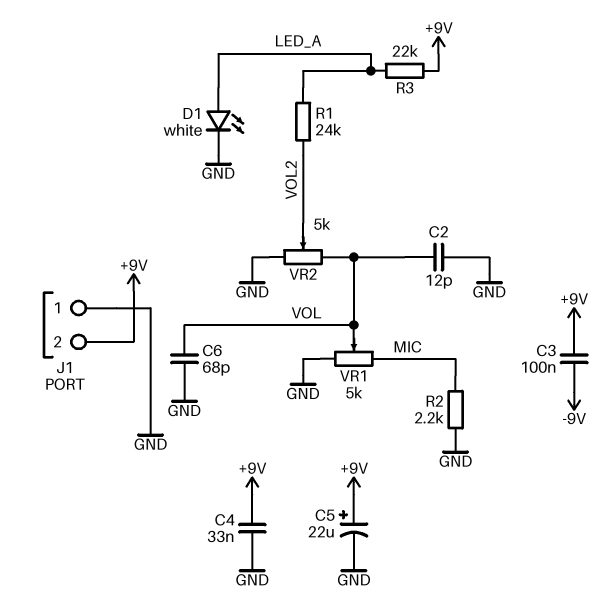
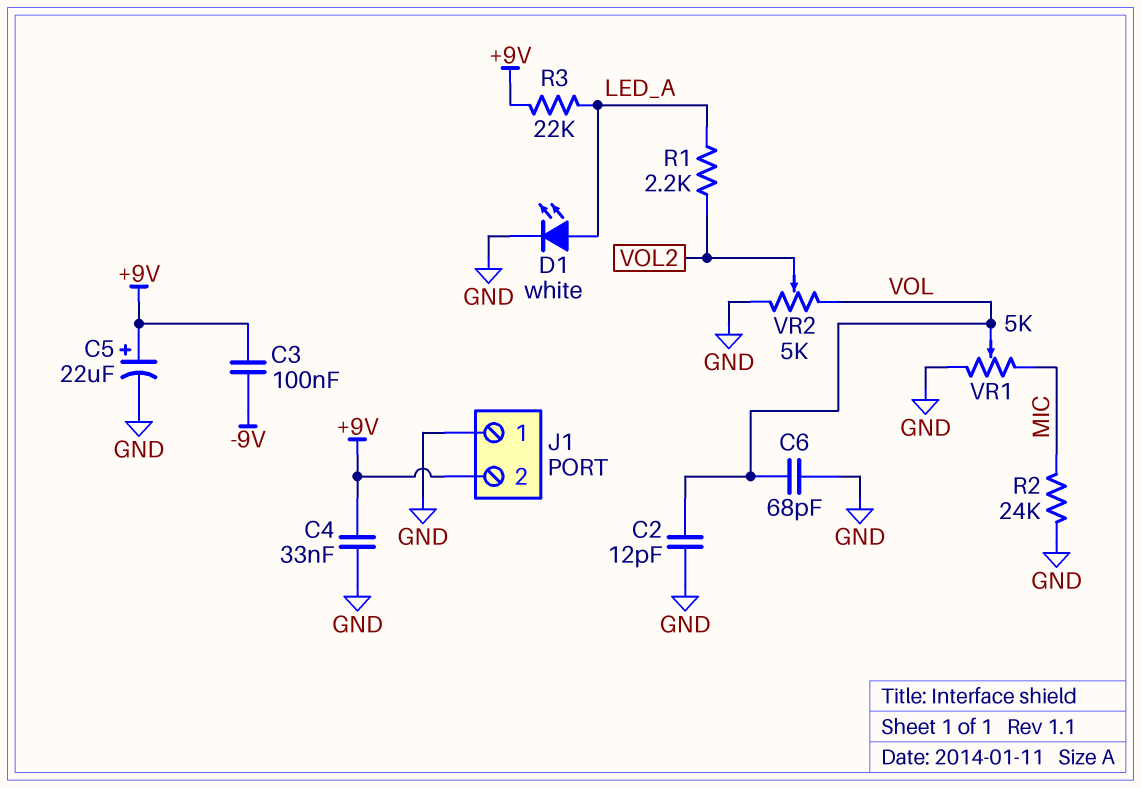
R1: 24k (LED_A, VOL2) -> 2.2k (LED_A, VOL2)
R2: 2.2k (GND, MIC) -> 24k (GND, MIC)

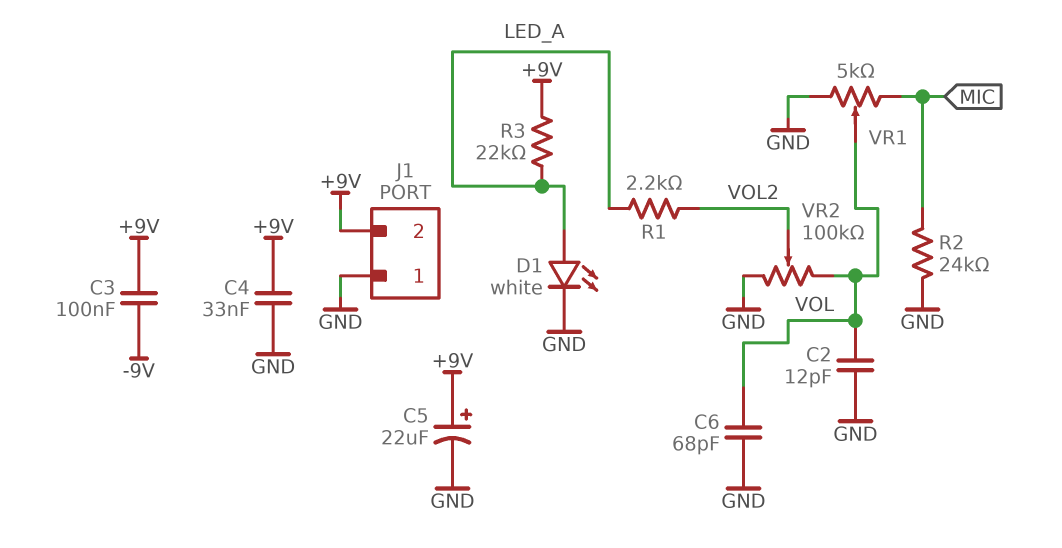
VR2: 5k (GND, VOL, wiper VOL2) -> 100k (GND, VOL, wiper VOL2)

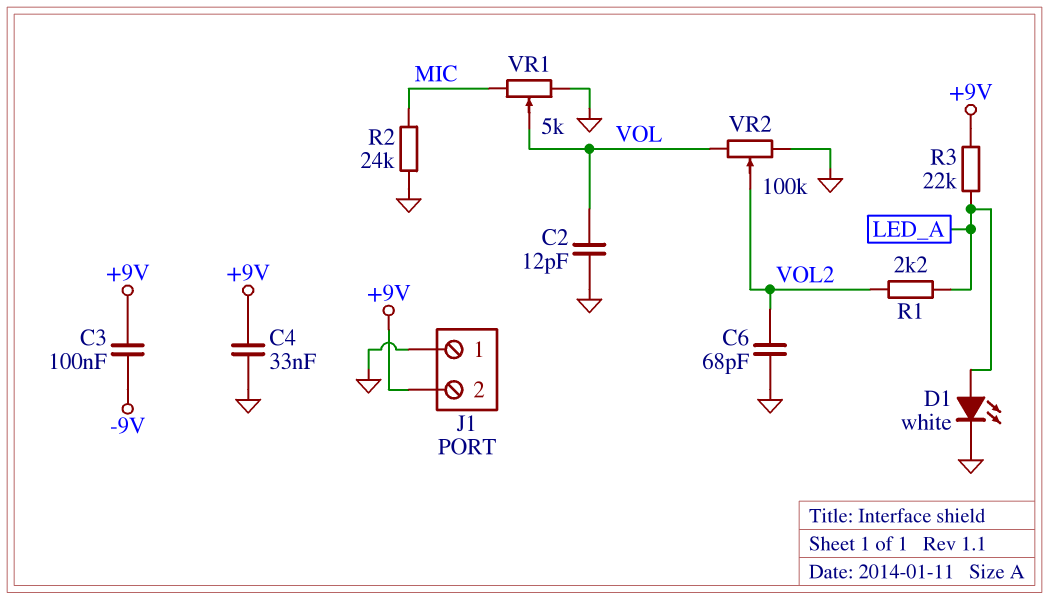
C5: 22uF (plus +9V, minus GND) -> none
C6: 68pF (GND, VOL) -> 68pF (GND, VOL2)

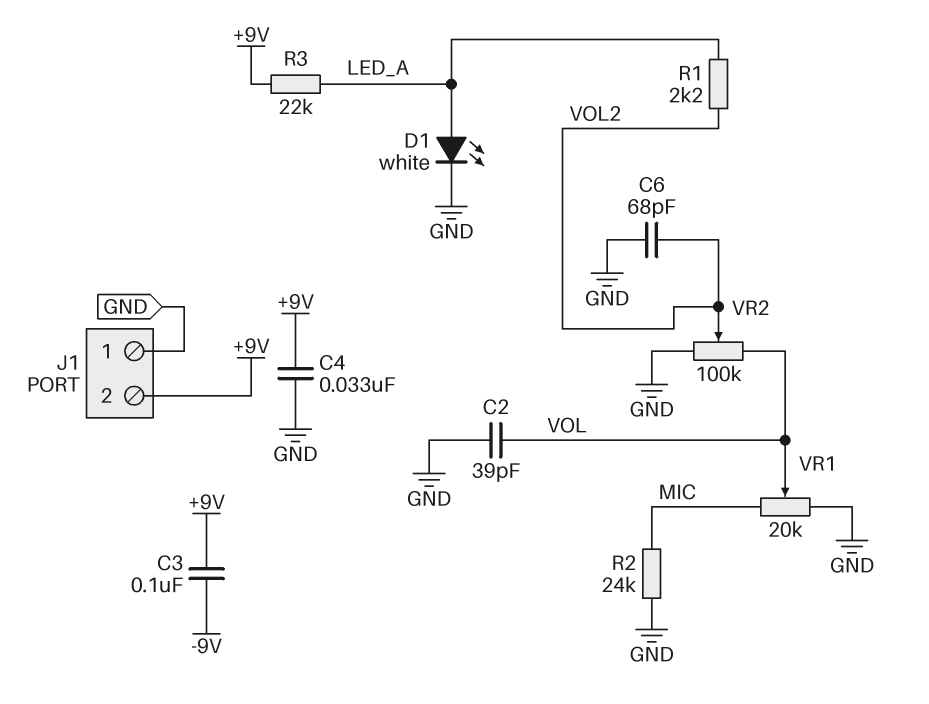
C2: 12pF (GND, VOL) -> 39pF (GND, VOL)
VR1: 5k (GND, MIC, wiper VOL) -> 20k (GND, MIC, wiper VOL)

